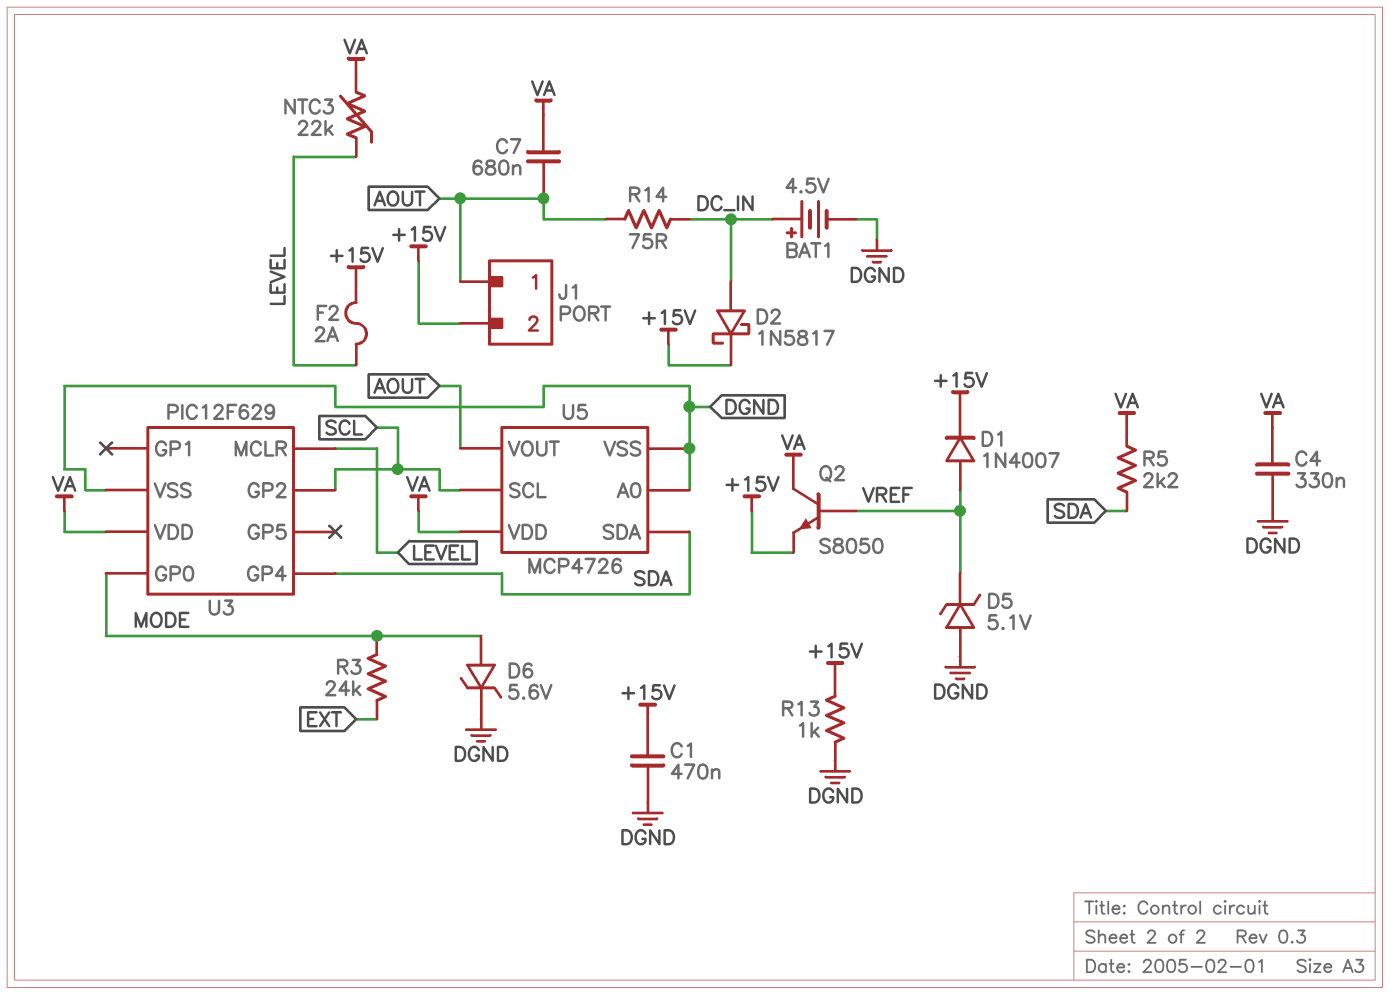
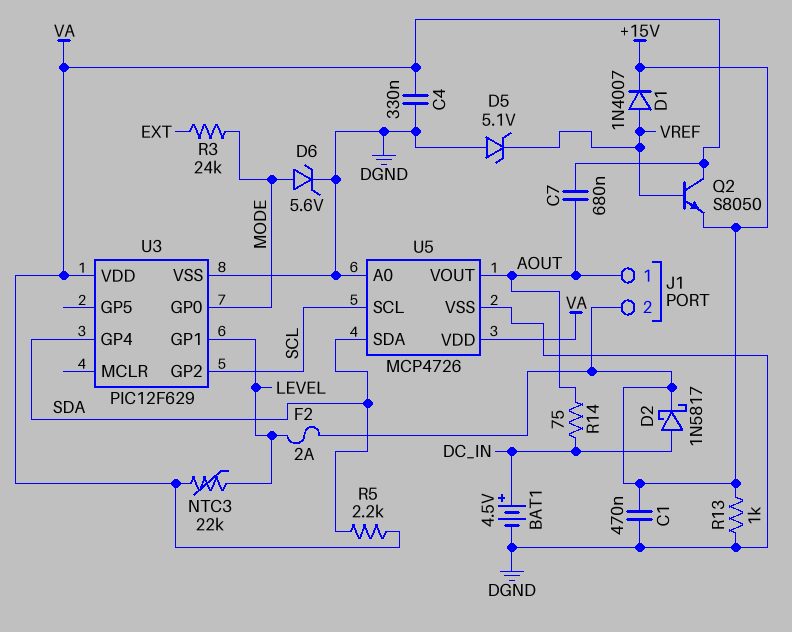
U3 pin GP1: none -> LEVEL
U3 pin MCLR: LEVEL -> none

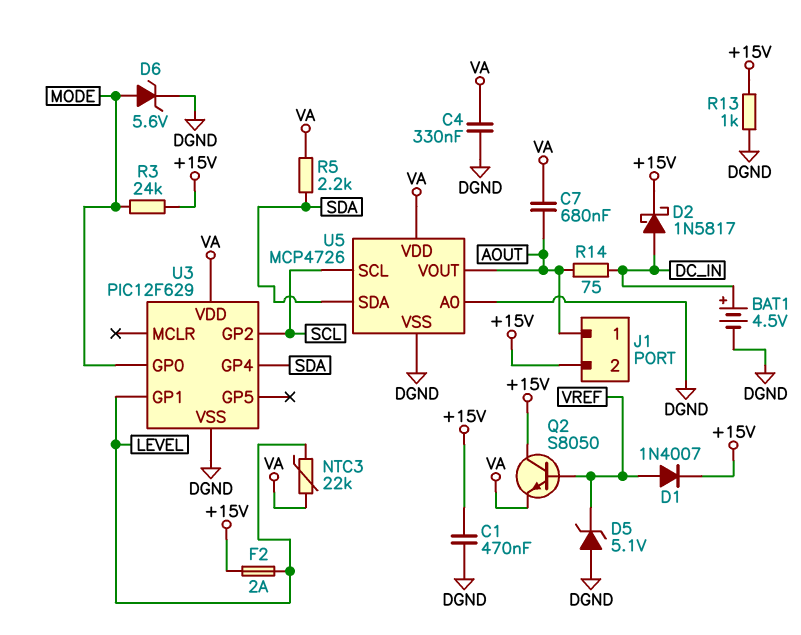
Q2: NPN S8050 (B VREF, C VA, E +15V) -> NPN S8050 (B VREF, C +15V, E VA)
R3: 24k (EXT, MODE) -> 24k (+15V, MODE)

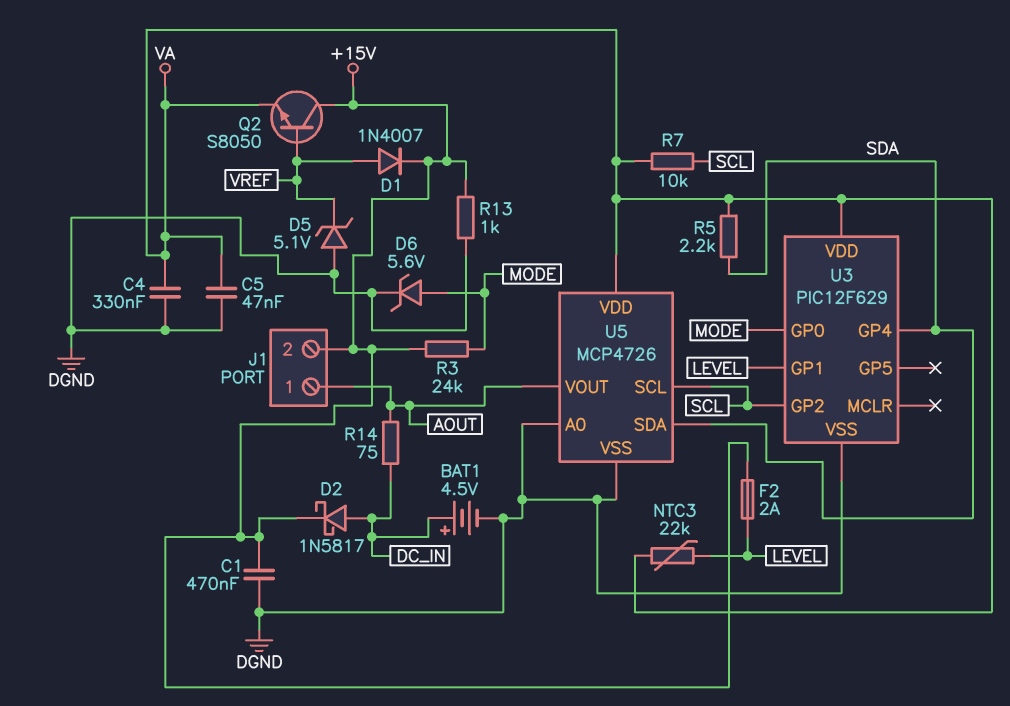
C5: none -> 47nF (DGND, VA)
C7: 680nF (AOUT, VA) -> none
R7: none -> 10k (SCL, VA)

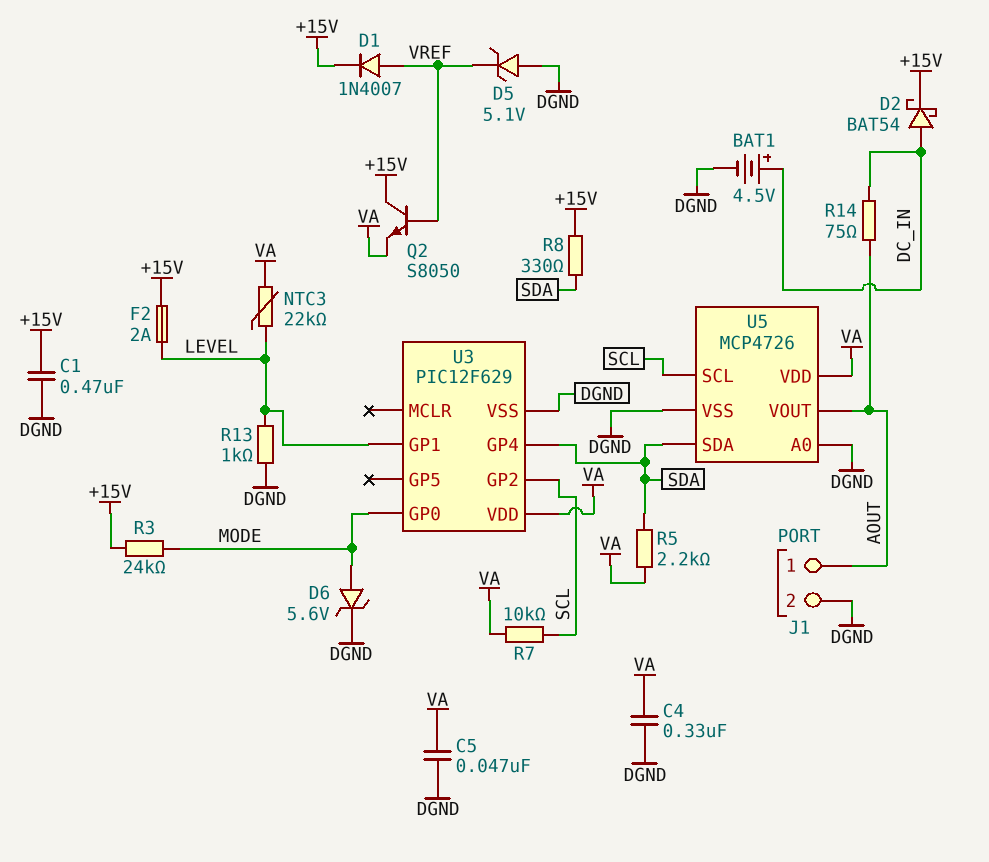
D2: schottky 1N5817 (A DC_IN, K +15V) -> schottky BAT54 (A DC_IN, K +15V)
J1 pin 2: +15V -> DGND
R8: none -> 330 (+15V, SDA)
R13: 1k (+15V, DGND) -> 1k (DGND, LEVEL)

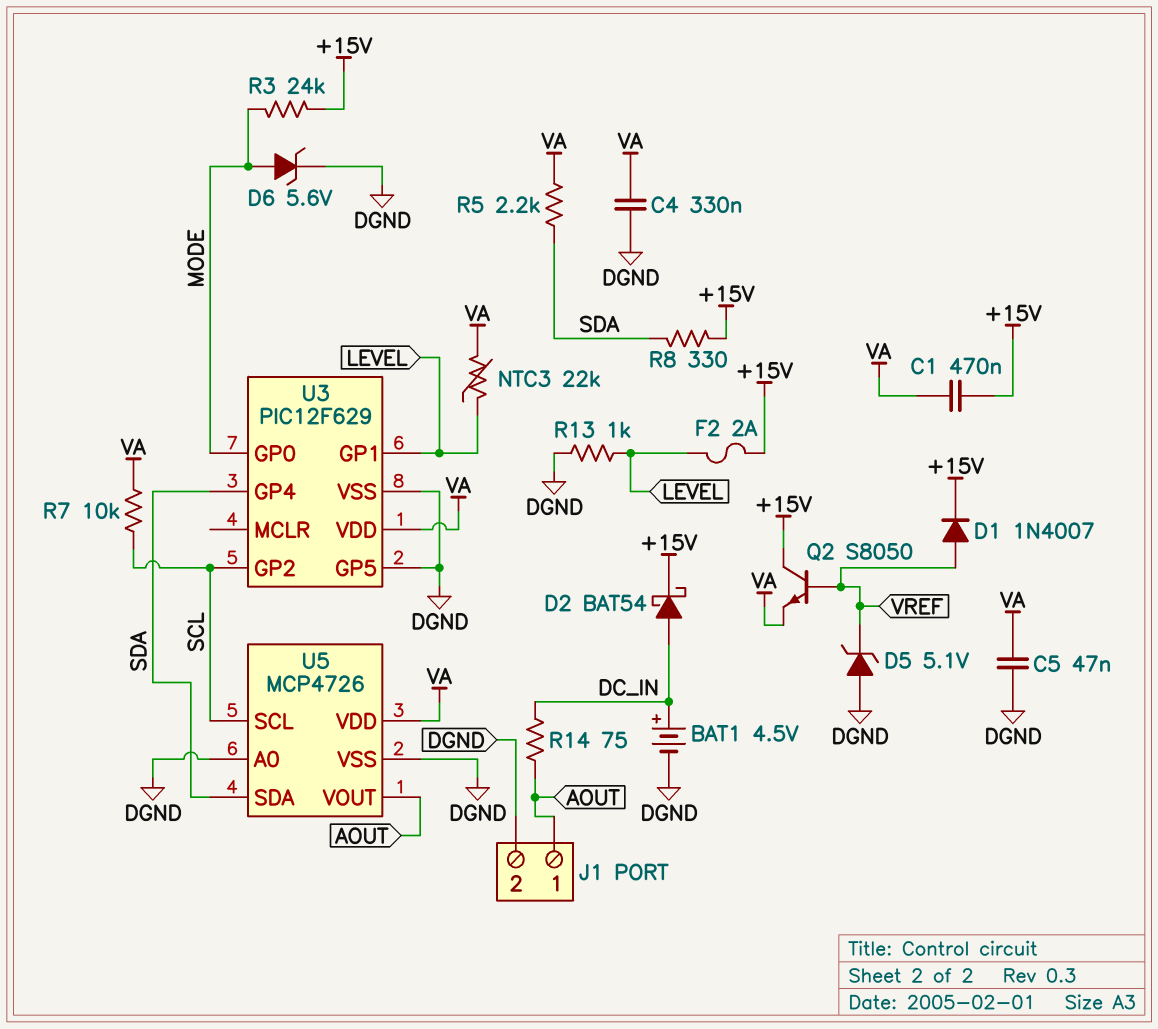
C1: 470nF (+15V, DGND) -> 470nF (+15V, VA)
U3 pin GP5: none -> DGND

